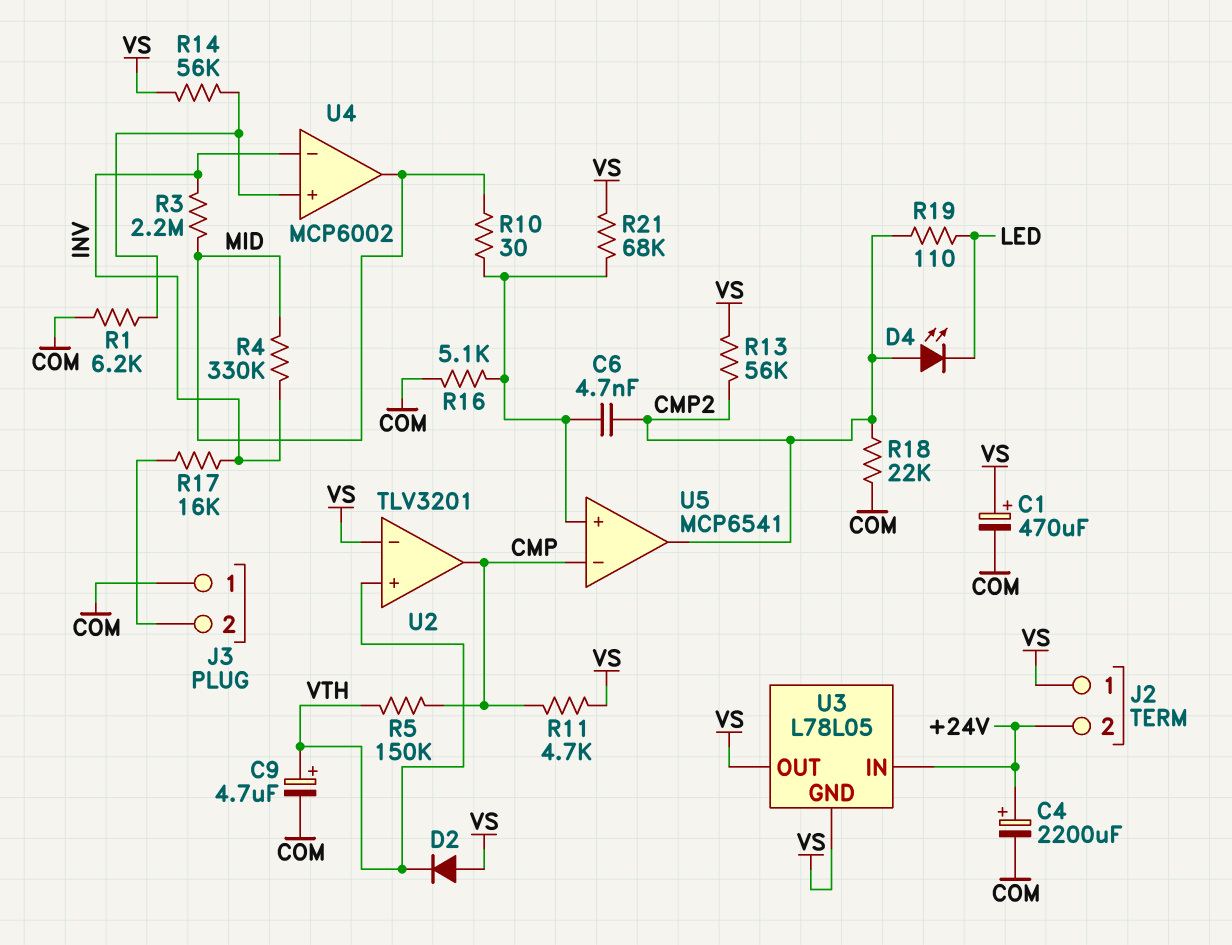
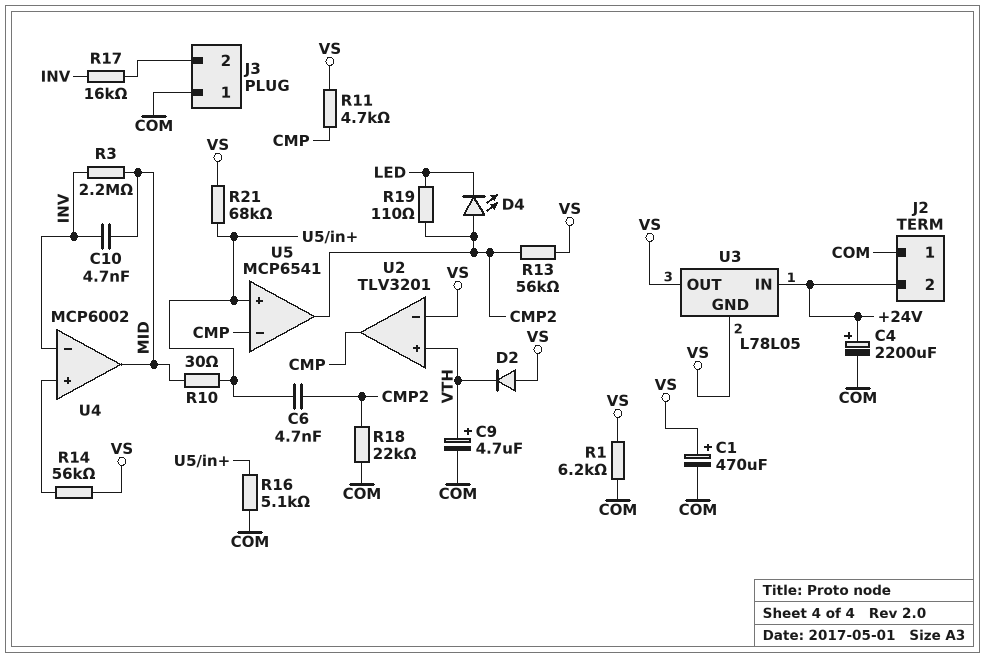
C10: none -> 4.7nF (INV, MID)
J2 pin 1: VS -> COM
R1: 6.2k (COM, U4/in+) -> 6.2k (COM, VS)
R4: 330k (INV, MID) -> none
R5: 150k (CMP, VTH) -> none

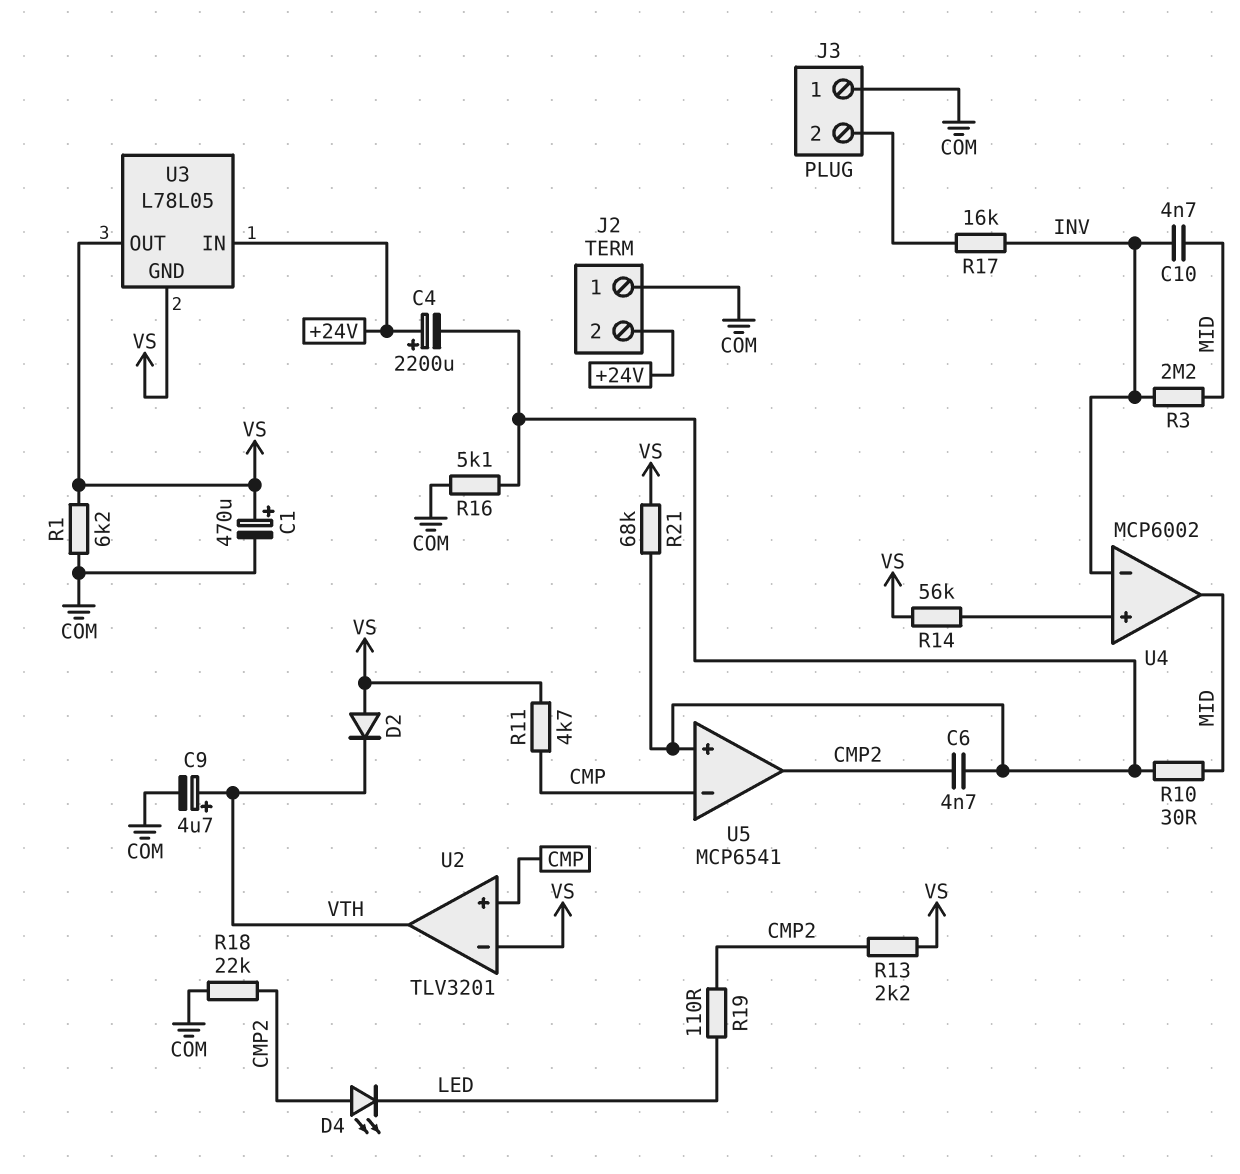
C4: 2200uF (plus +24V, minus COM) -> 2200uF (plus +24V, minus U5/in+)
R13: 56k (CMP2, VS) -> 2.2k (CMP2, VS)
U2 pin in+: VTH -> CMP
U2 pin out: CMP -> VTH

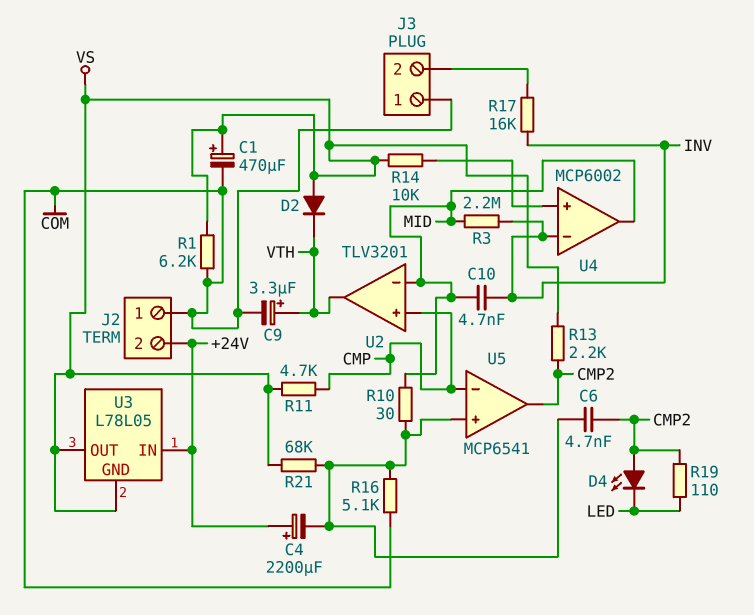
C9: 4.7uF (plus VTH, minus COM) -> 3.3uF (plus VTH, minus COM)
R14: 56k (U4/in+, VS) -> 10k (U4/in+, VS)
R18: 22k (CMP2, COM) -> none
U2 pin in-: VS -> MID

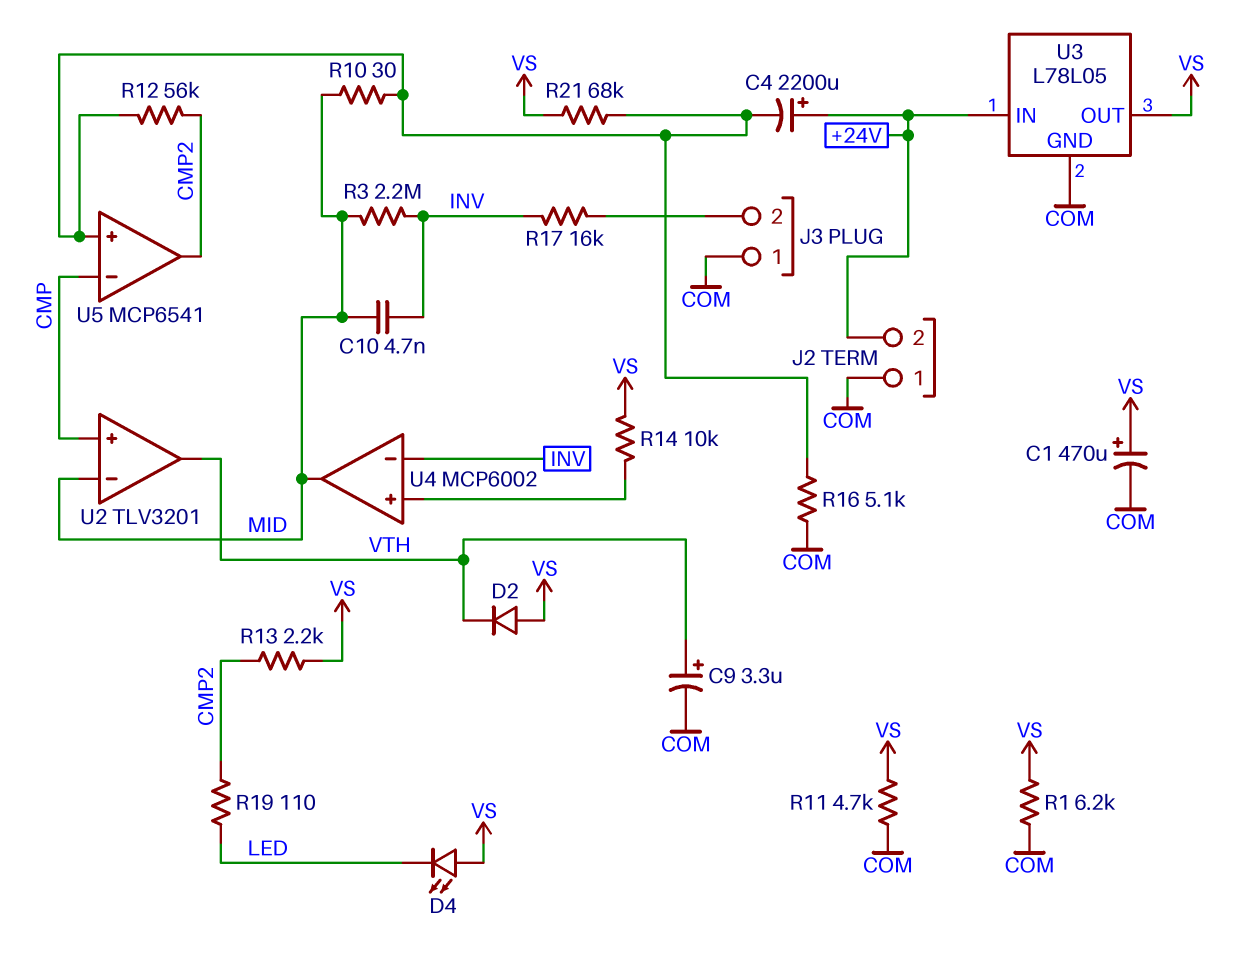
C6: 4.7nF (CMP2, U5/in+) -> none
D4: LED (A CMP2, K LED) -> LED (A VS, K LED)
R11: 4.7k (CMP, VS) -> 4.7k (COM, VS)
R12: none -> 56k (CMP2, U5/in+)
U3 pin GND: VS -> COM

